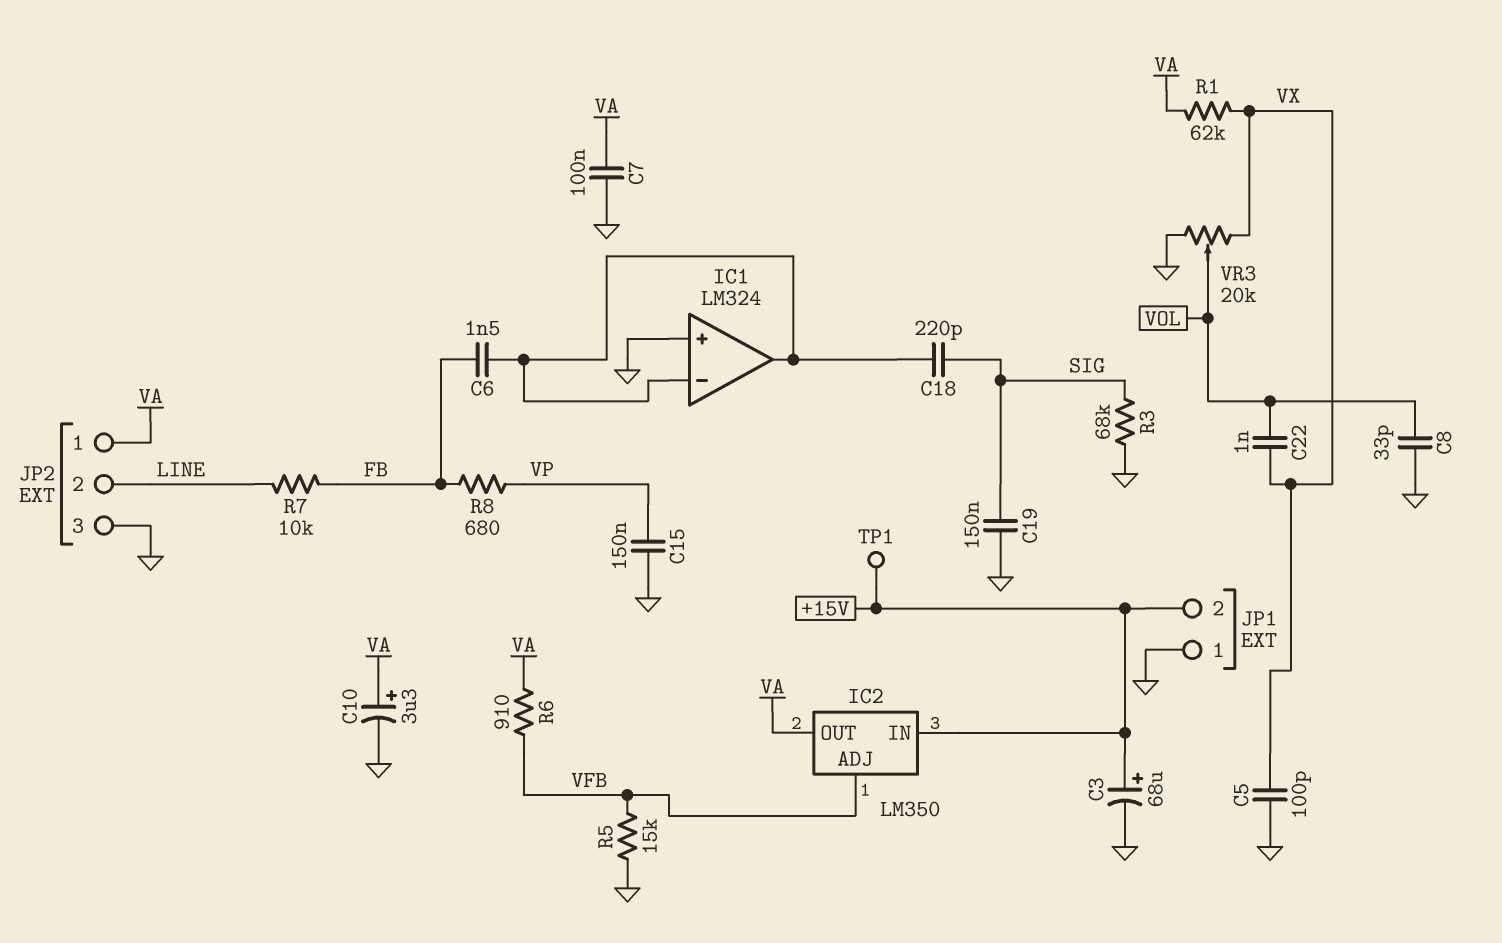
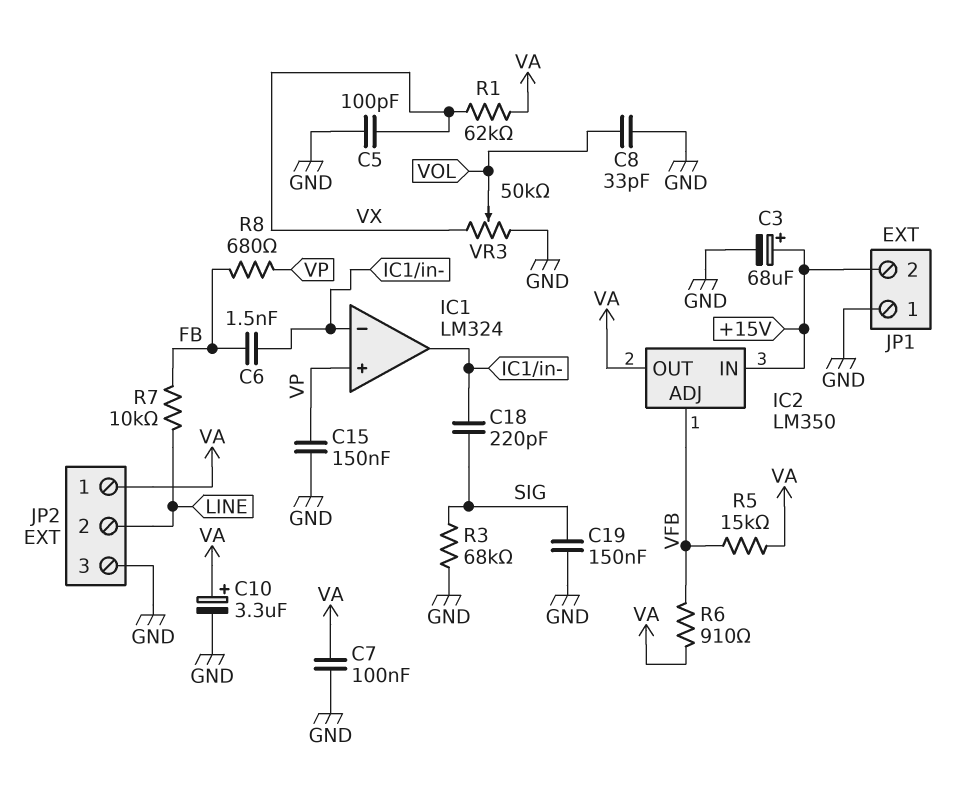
C22: 1nF (VOL, VX) -> none
IC1 pin in+: GND -> VP
R5: 15k (GND, VFB) -> 15k (VA, VFB)
TP1: test point (+15V) -> none
VR3: 20k (GND, VX, wiper VOL) -> 50k (GND, VX, wiper VOL)

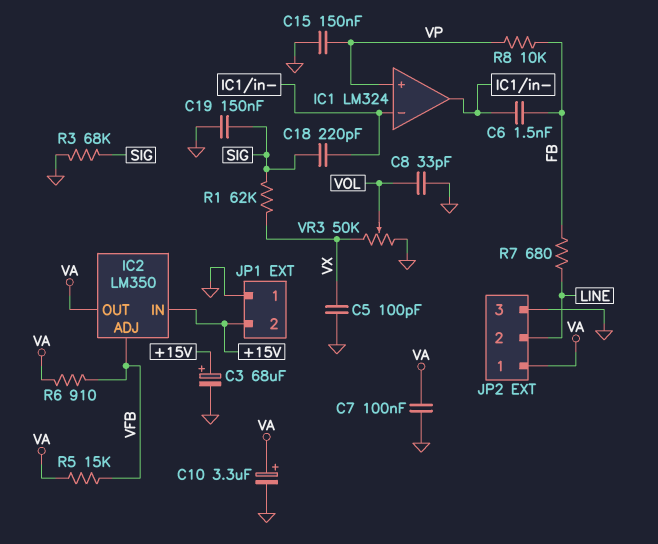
R1: 62k (VA, VX) -> 62k (SIG, VX)
R7: 10k (FB, LINE) -> 680 (FB, LINE)
R8: 680 (FB, VP) -> 10k (FB, VP)

